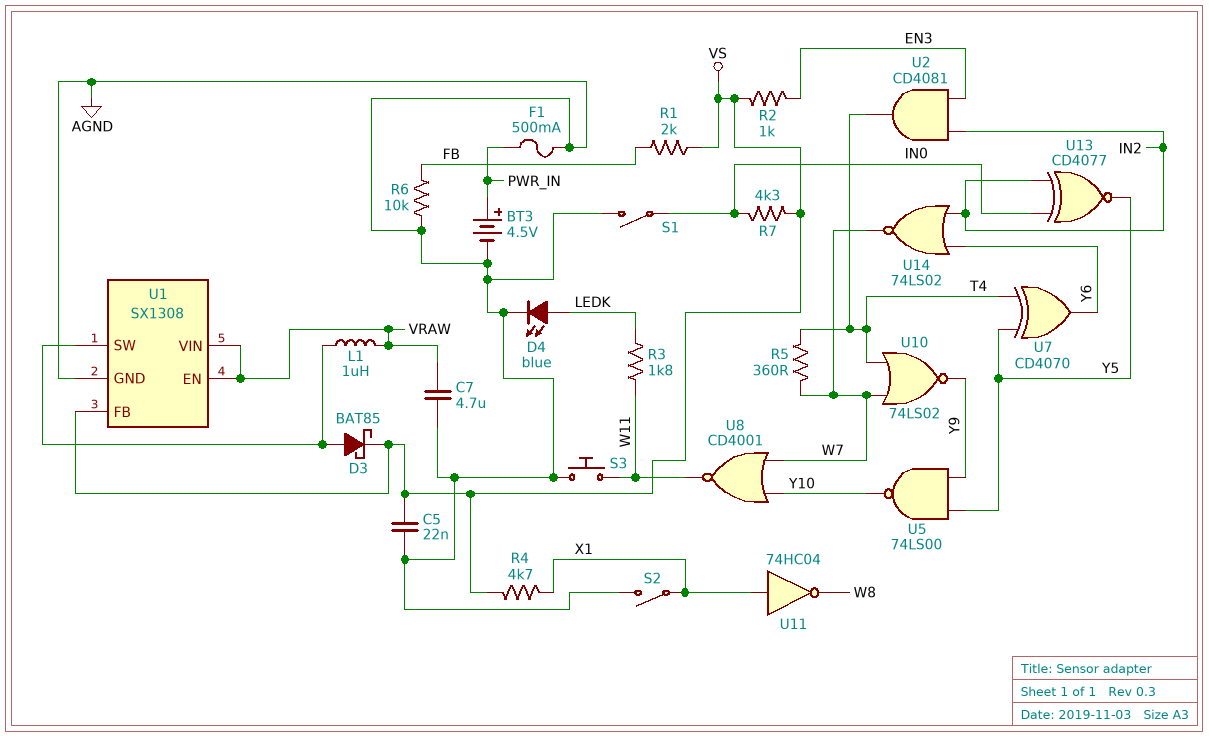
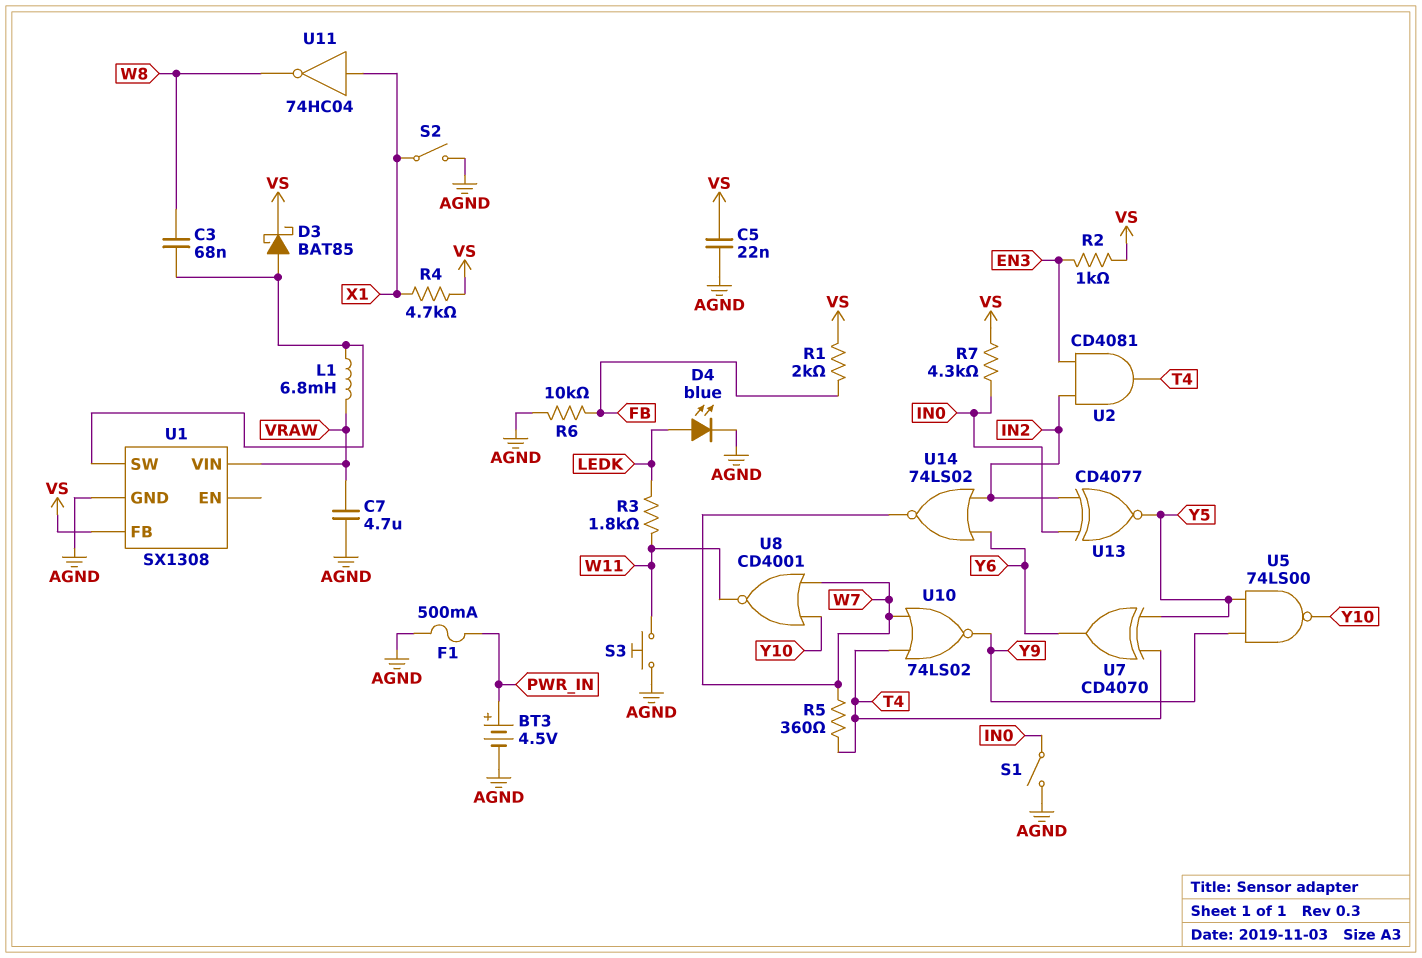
C3: none -> 68nF (U1/SW, W8)
L1: 1uH (U1/SW, VRAW) -> 6.8mH (U1/SW, VRAW)
U1 pin EN: VRAW -> none

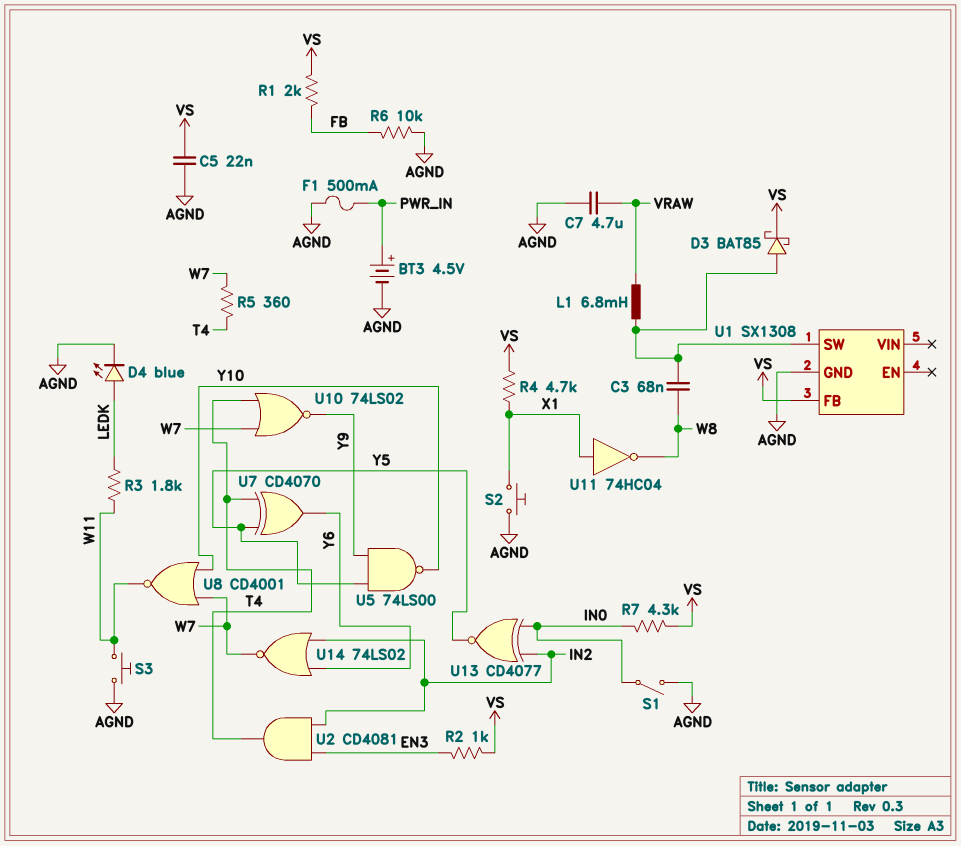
S2: switch (AGND, X1) -> button (AGND, X1)
U1 pin VIN: VRAW -> none

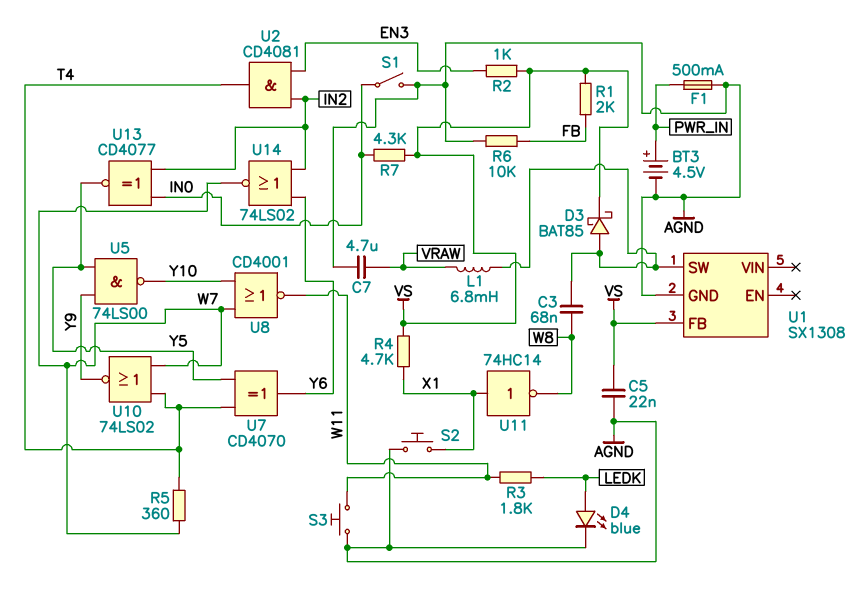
U11: NOT 74HC04 (in X1, out W8) -> NOT 74HC14 (in X1, out W8)

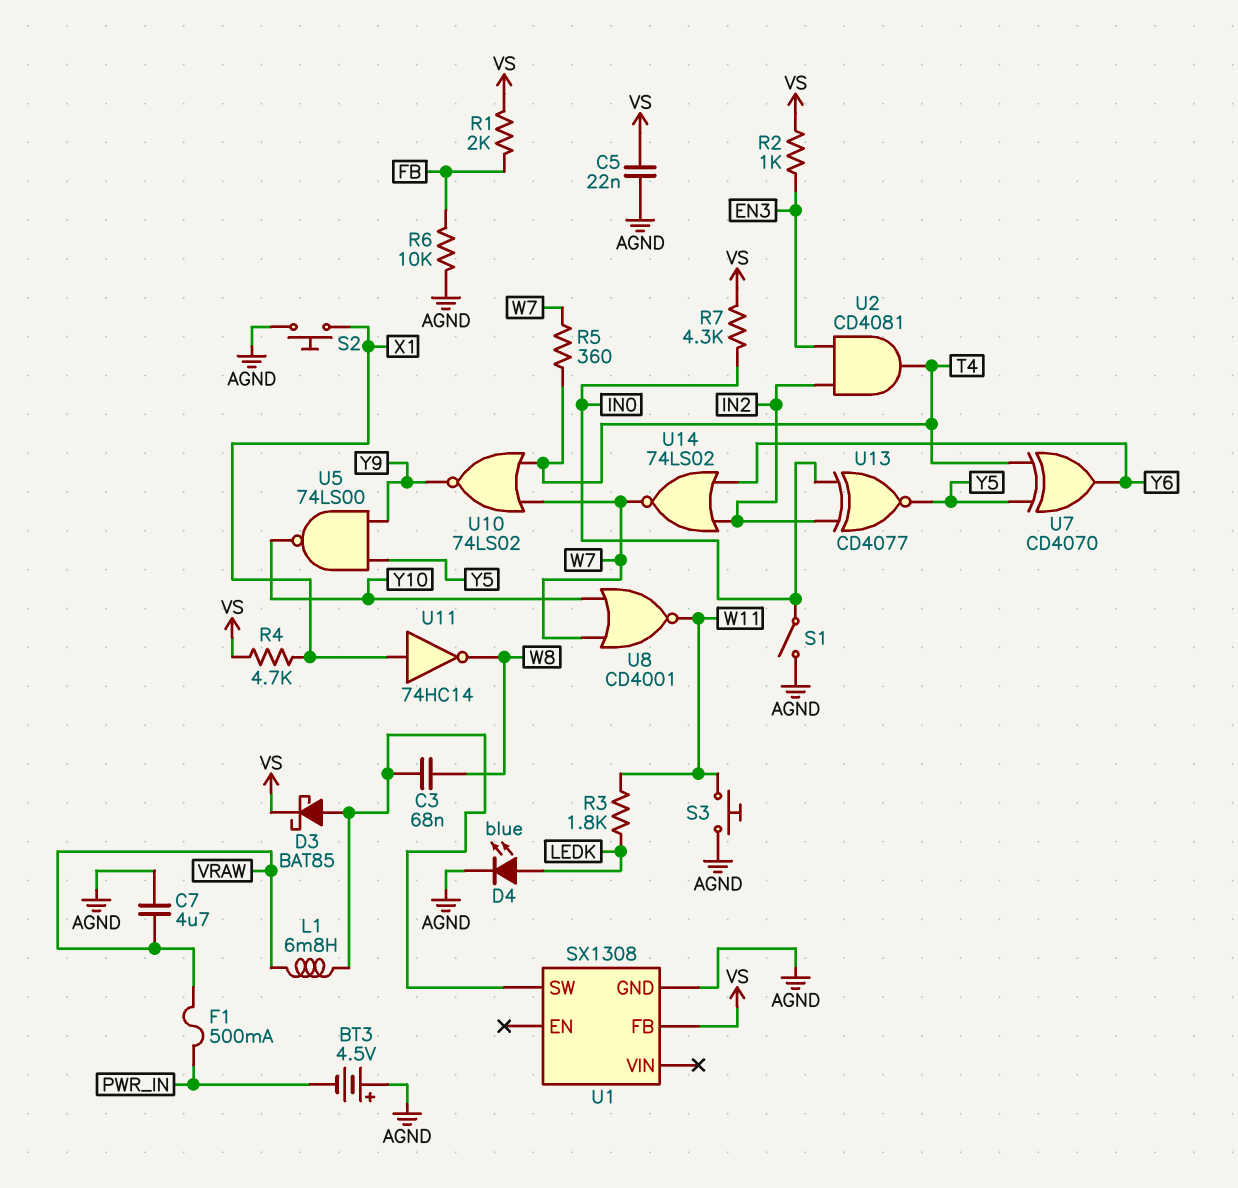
BT3: 4.5V (plus PWR_IN, minus AGND) -> 4.5V (plus AGND, minus PWR_IN)
F1: 500mA (AGND, PWR_IN) -> 500mA (PWR_IN, VRAW)

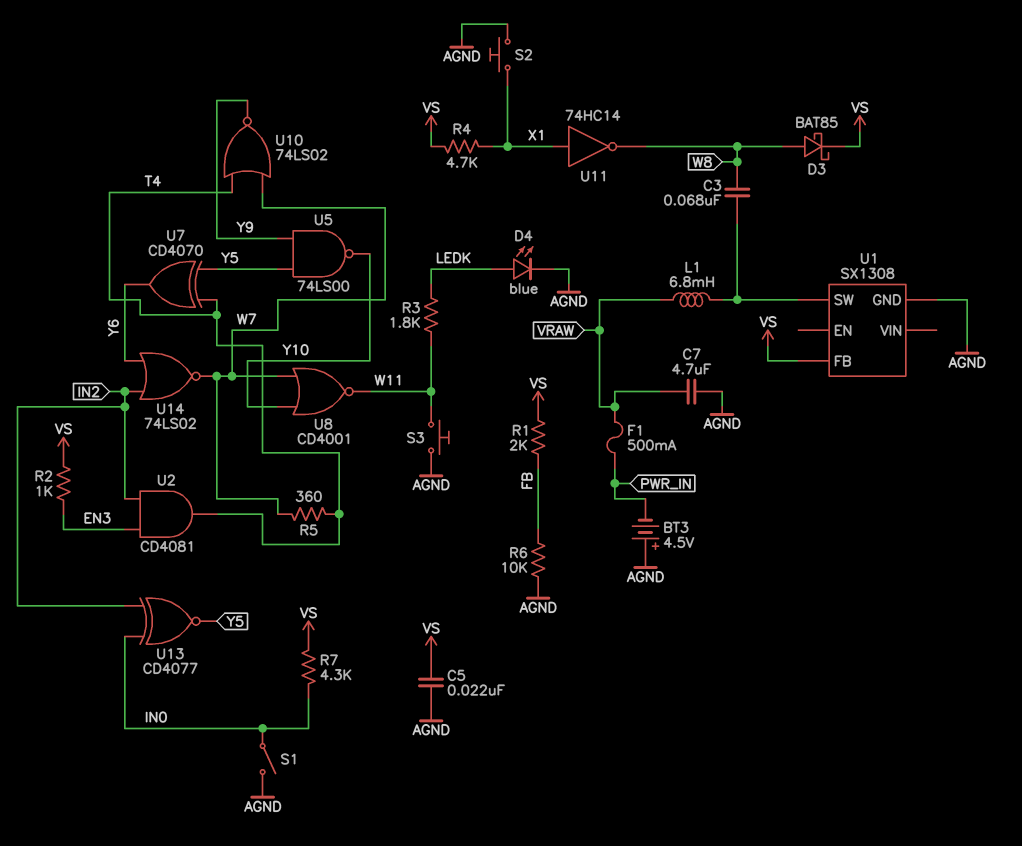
D3: schottky BAT85 (A U1/SW, K VS) -> schottky BAT85 (A W8, K VS)

